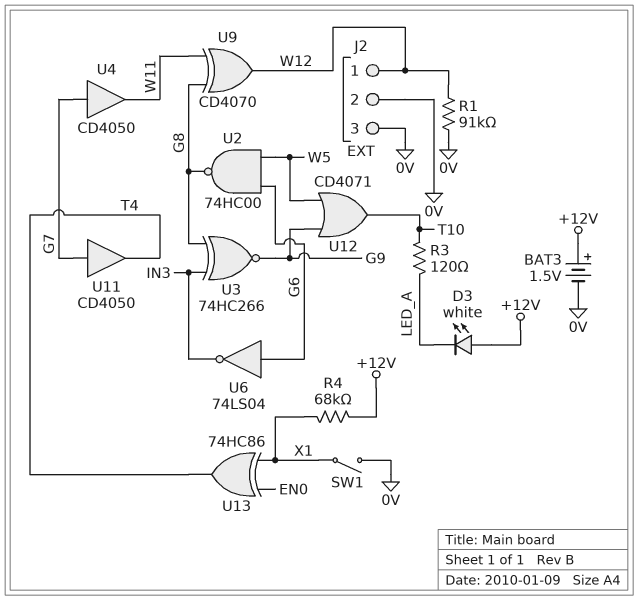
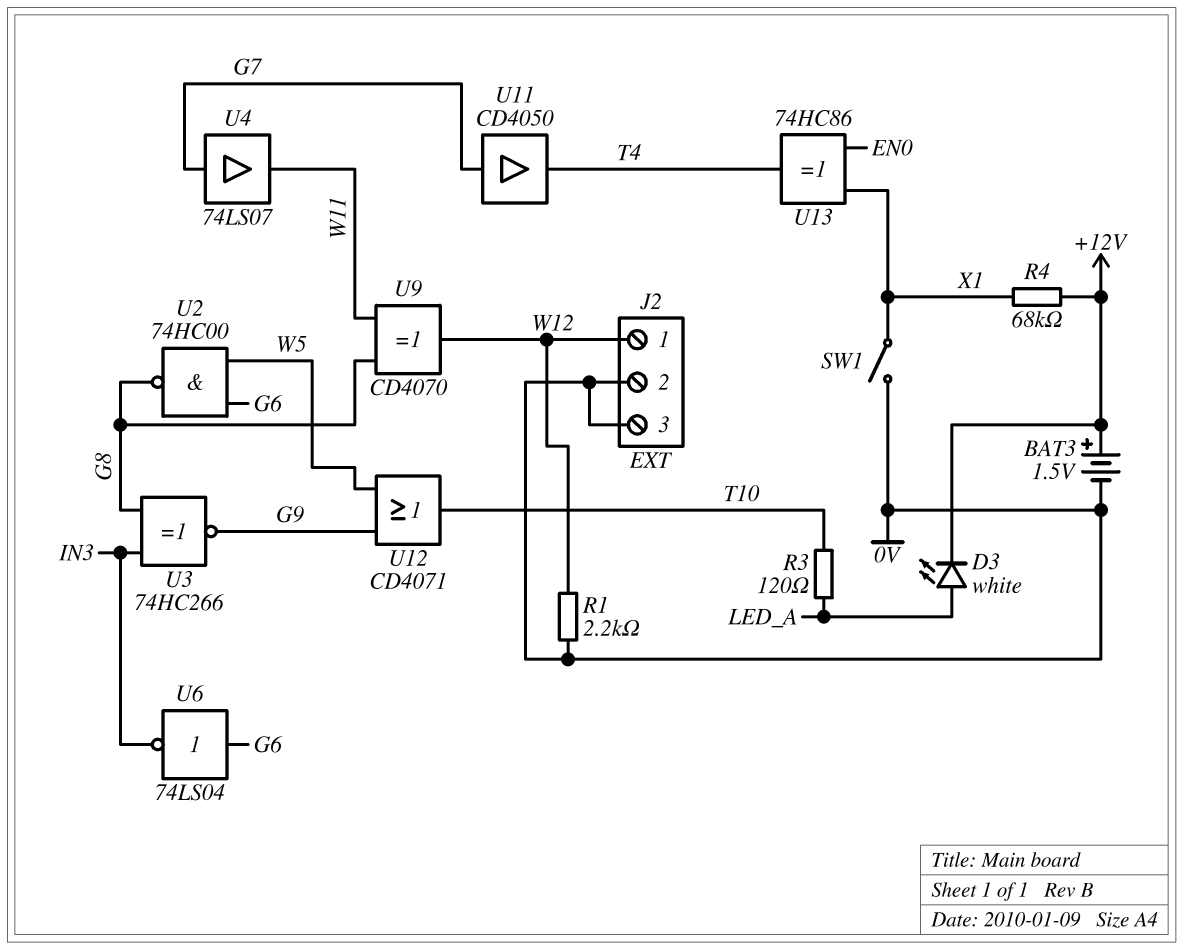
D3: LED white (A +12V, K LED_A) -> LED white (A LED_A, K +12V)
R1: 91k (0V, W12) -> 2.2k (0V, W12)
U4: buffer CD4050 (in G7, out W11) -> buffer 74LS07 (in G7, out W11)

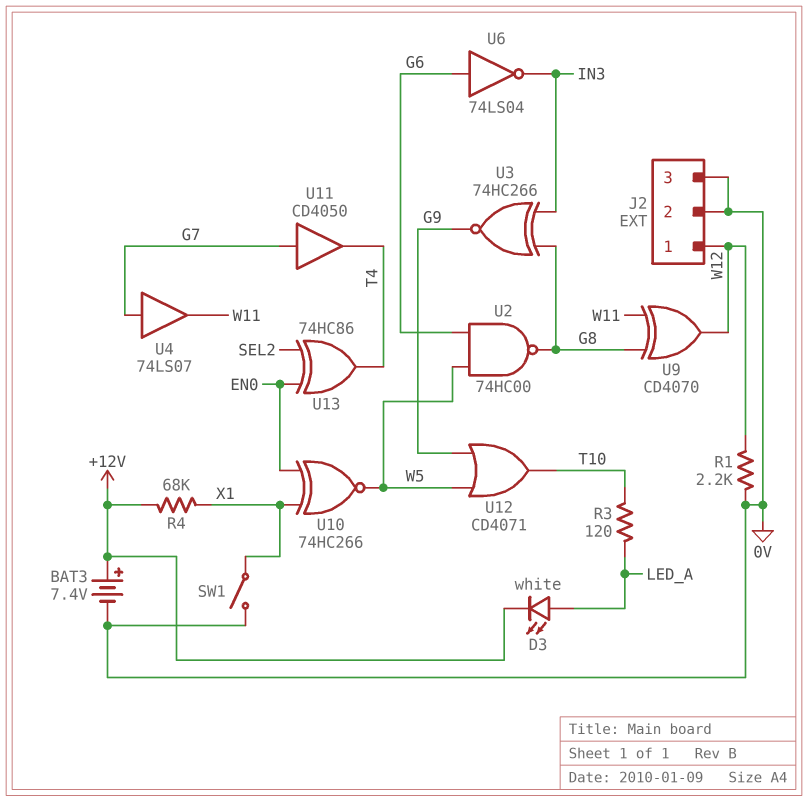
BAT3: 1.5V (plus +12V, minus 0V) -> 7.4V (plus +12V, minus 0V)
U10: none -> XNOR 74HC266 (in EN0, in X1, out W5)
U13: XOR 74HC86 (in EN0, in X1, out T4) -> XOR 74HC86 (in EN0, in SEL2, out T4)

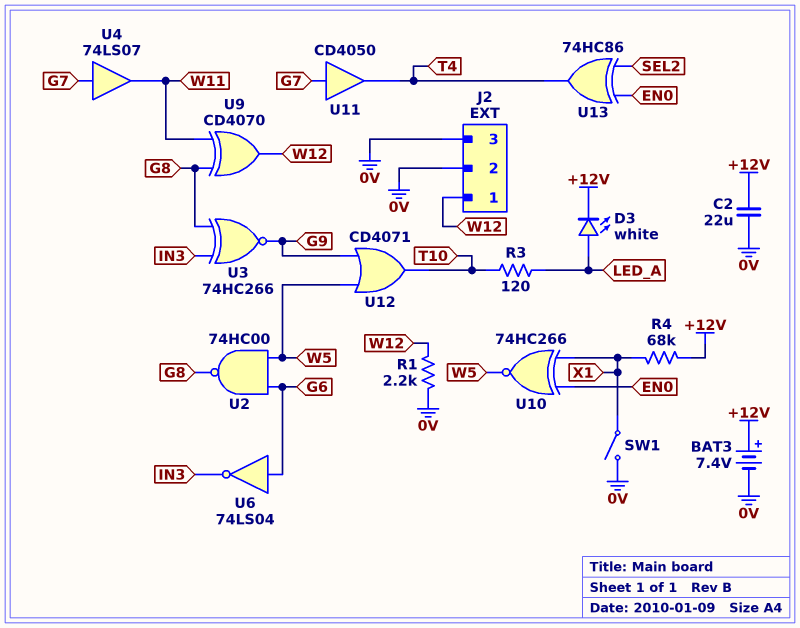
C2: none -> 22uF (+12V, 0V)

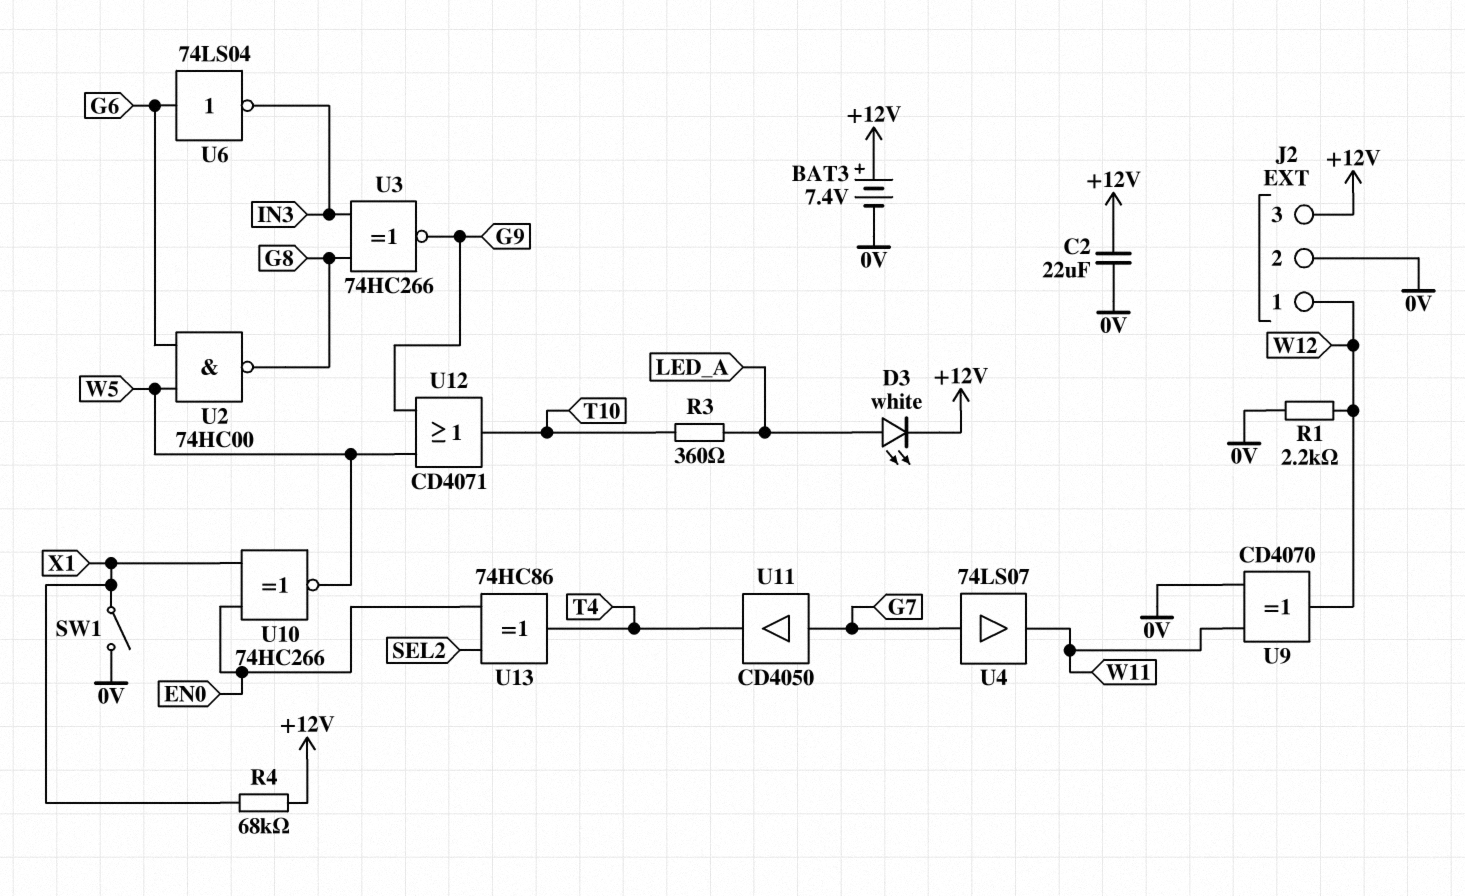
J2 pin 3: 0V -> +12V
R3: 120 (LED_A, T10) -> 360 (LED_A, T10)
U9: XOR CD4070 (in G8, in W11, out W12) -> XOR CD4070 (in 0V, in W11, out W12)

